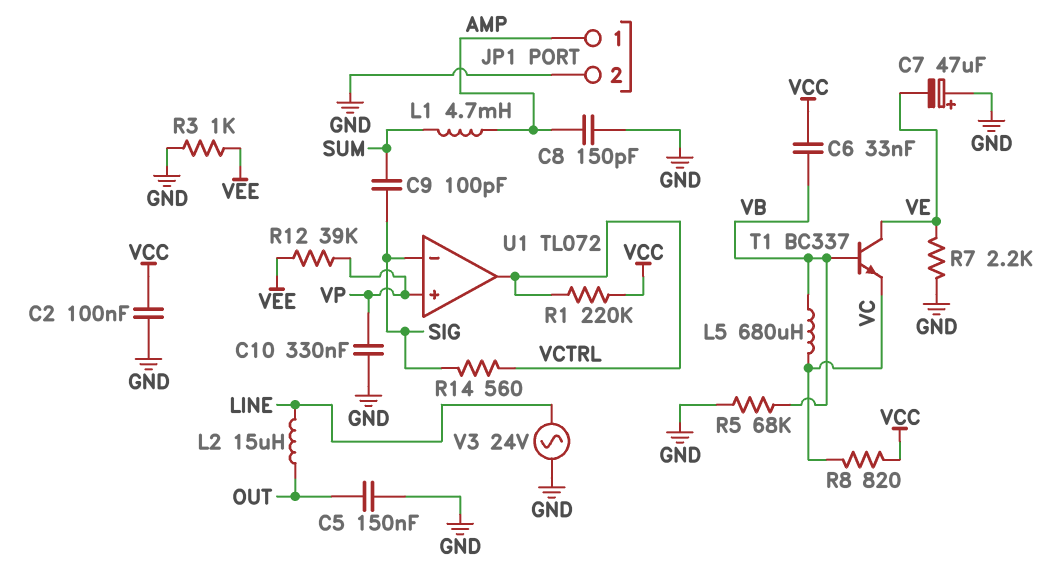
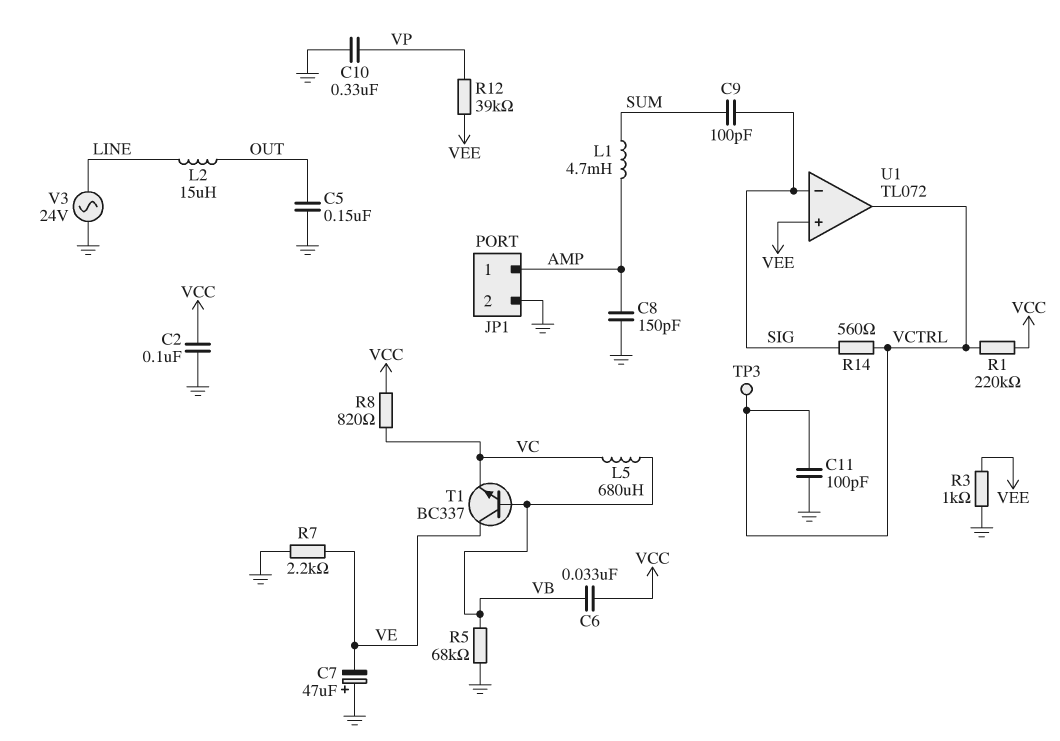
C11: none -> 100pF (GND, VCTRL)
TP3: none -> test point (VCTRL)
U1 pin in+: VP -> VEE

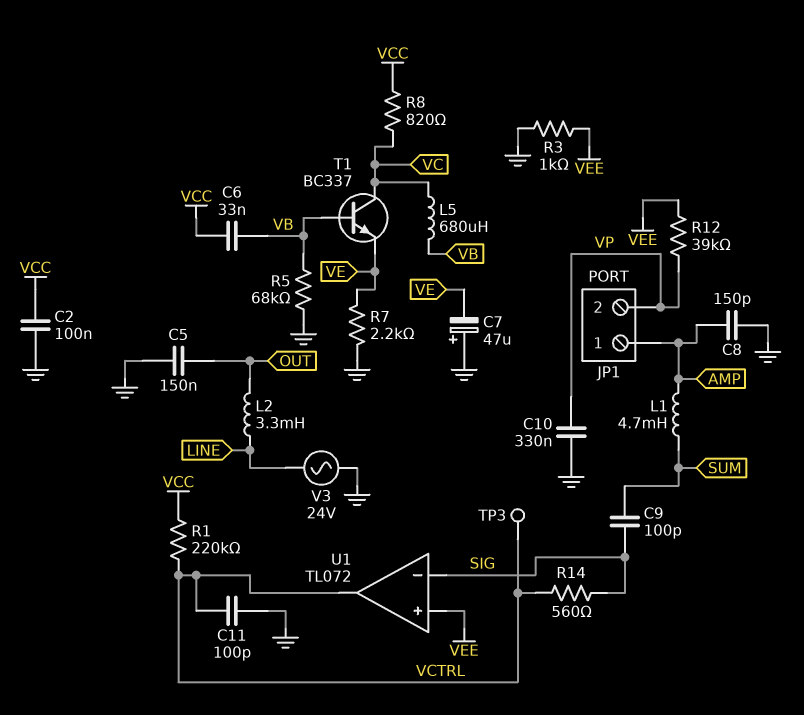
JP1 pin 2: GND -> VP
L2: 15uH (LINE, OUT) -> 3.3mH (LINE, OUT)
T1: NPN BC337 (B VB, C VE, E VC) -> NPN BC337 (B VB, C VC, E VE)

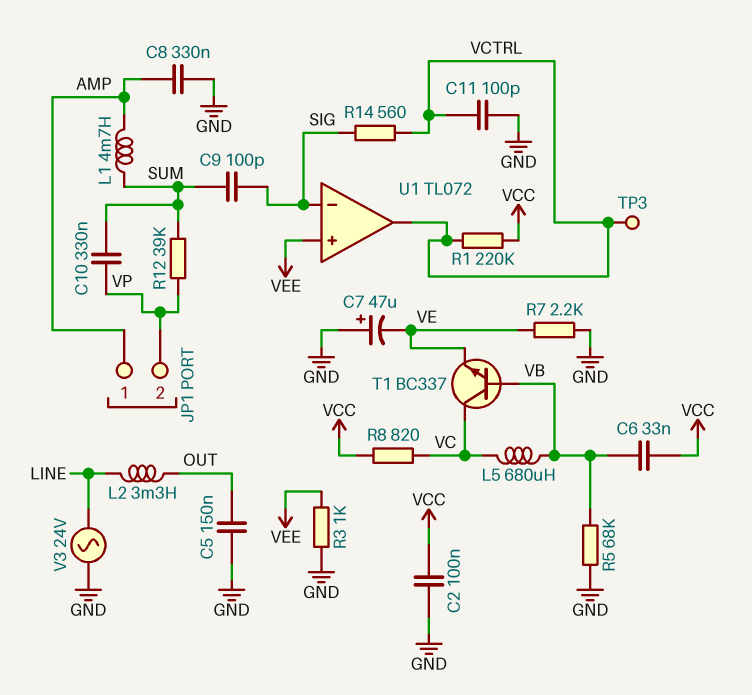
C8: 150pF (AMP, GND) -> 330nF (AMP, GND)
C10: 330nF (GND, VP) -> 330nF (SUM, VP)
R12: 39k (VEE, VP) -> 39k (SUM, VP)

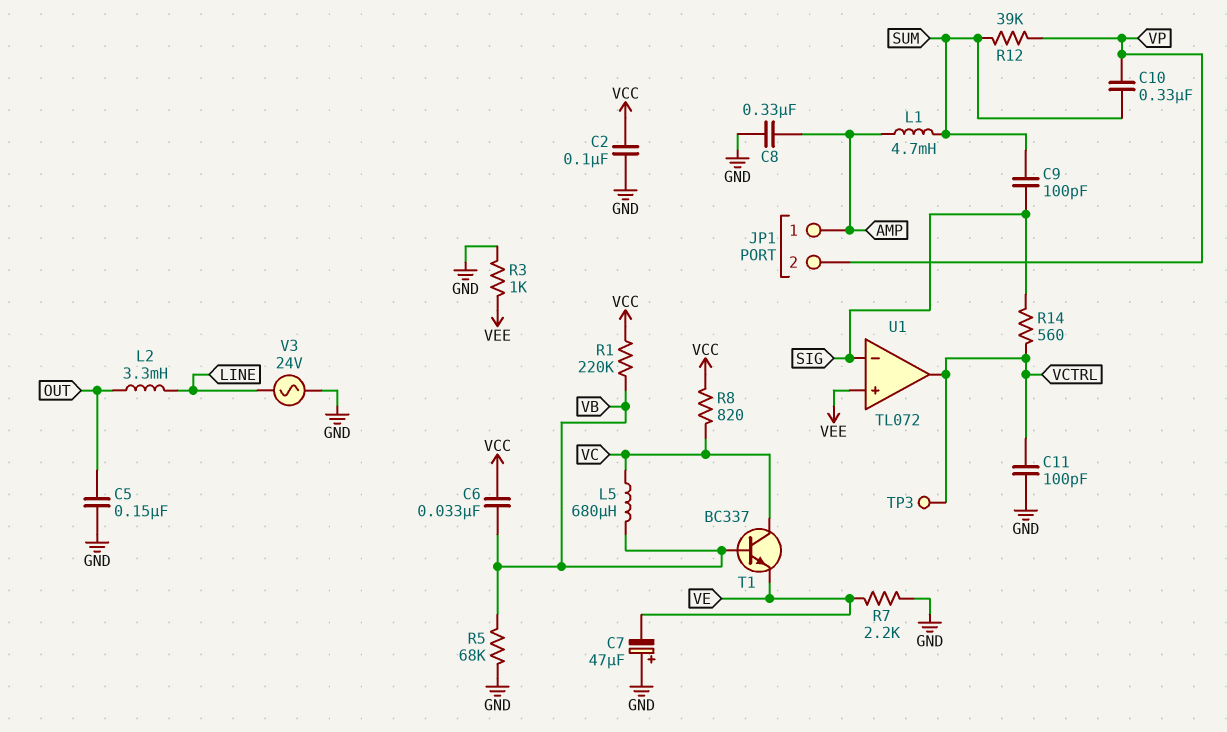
R1: 220k (VCC, VCTRL) -> 220k (VB, VCC)

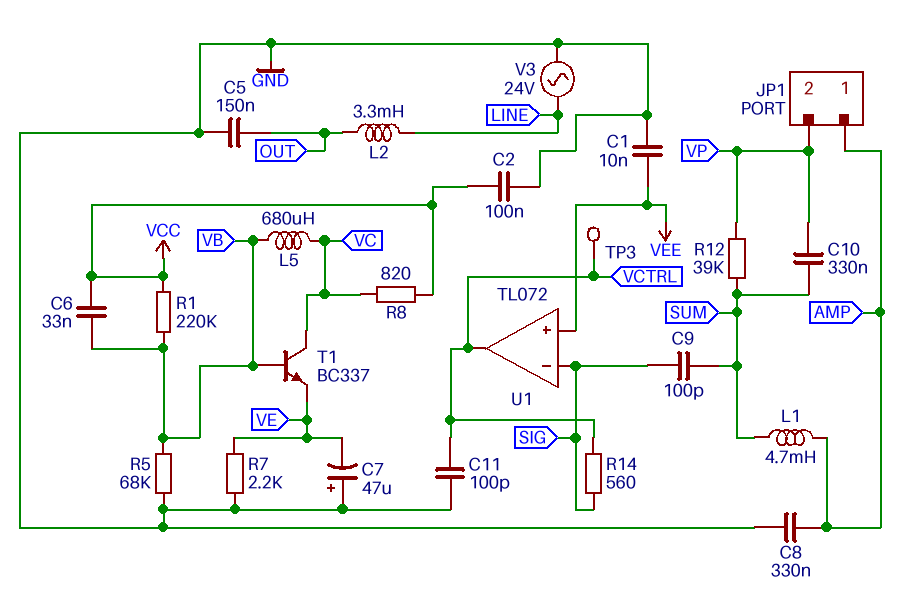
C1: none -> 10nF (GND, VEE)
R3: 1k (GND, VEE) -> none

